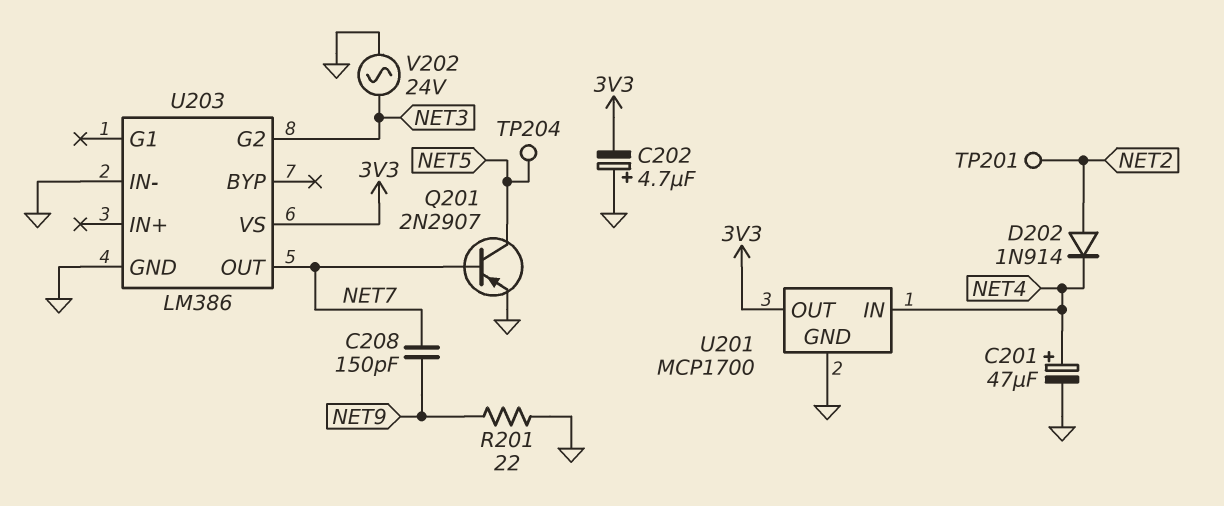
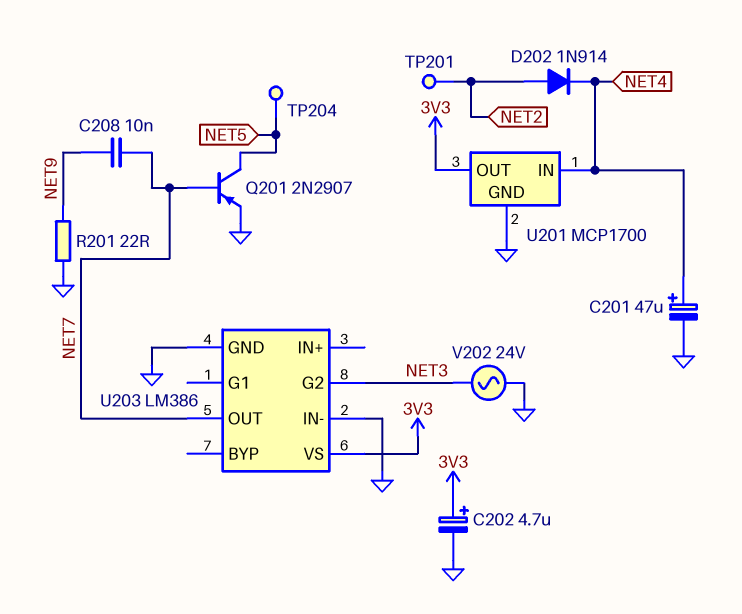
C202: 4.7uF (plus GND, minus 3V3) -> 4.7uF (plus 3V3, minus GND)
C208: 150pF (NET7, NET9) -> 10nF (NET7, NET9)

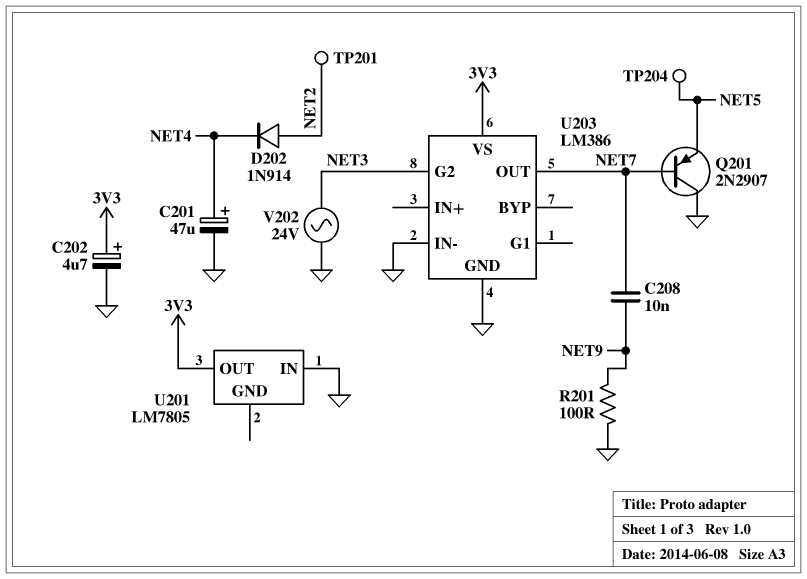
Q201: PNP 2N2907 (B NET7, C NET5, E GND) -> PNP 2N2907 (B NET7, C GND, E NET5)
R201: 22 (GND, NET9) -> 100 (GND, NET9)
U201: MCP1700 -> LM7805
U201 pin GND: GND -> none
U201 pin IN: NET4 -> GND

